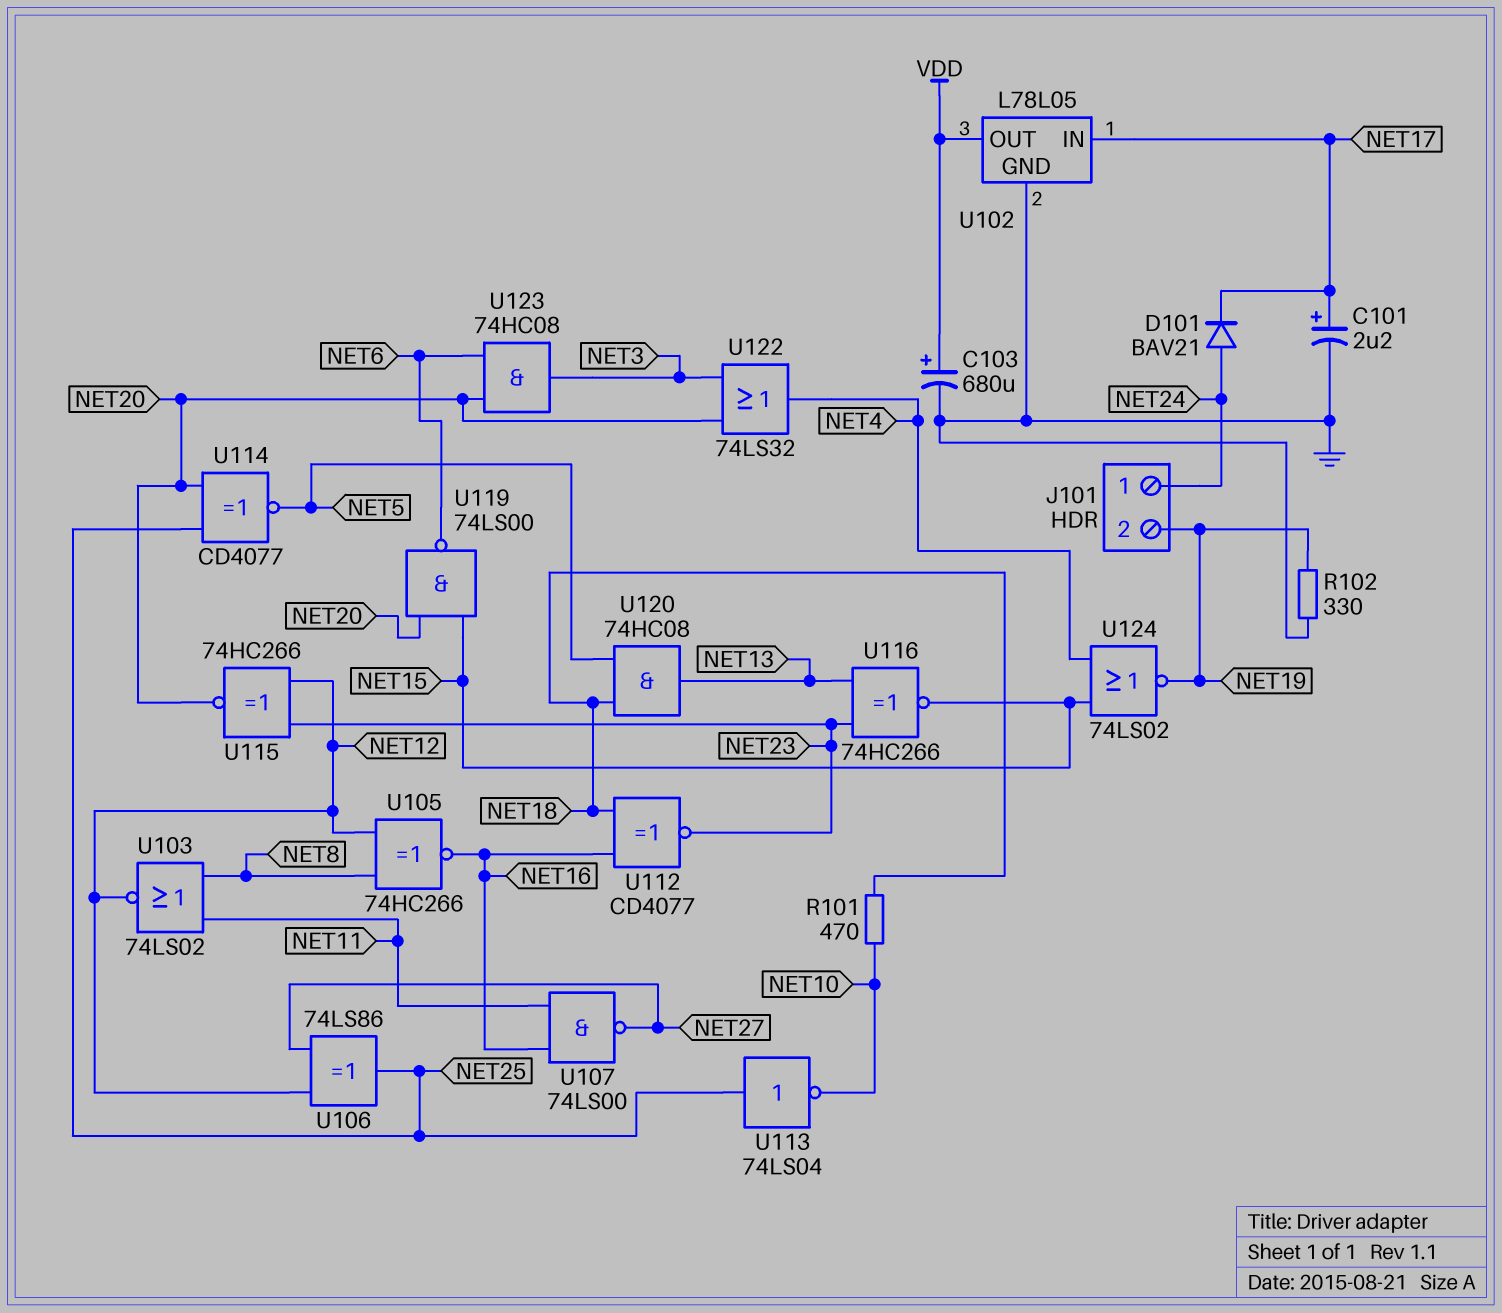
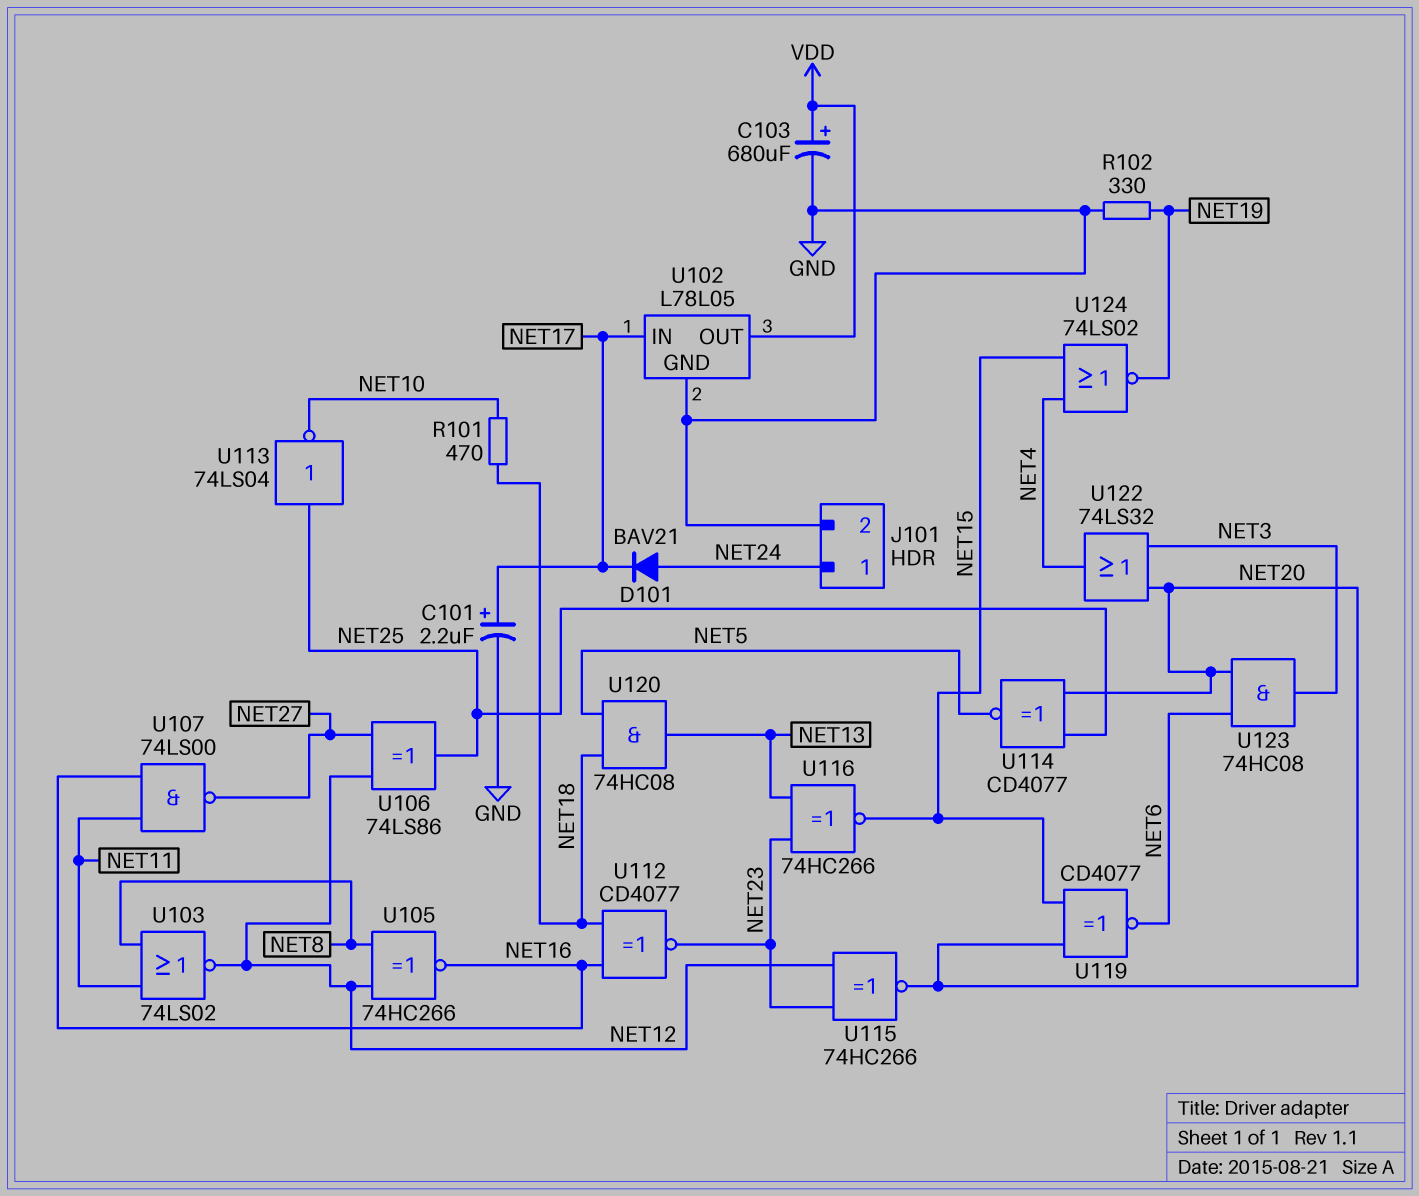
J101 pin 2: NET19 -> GND
U119: NAND 74LS00 (in NET15, in NET20, out NET6) -> XNOR CD4077 (in NET15, in NET20, out NET6)

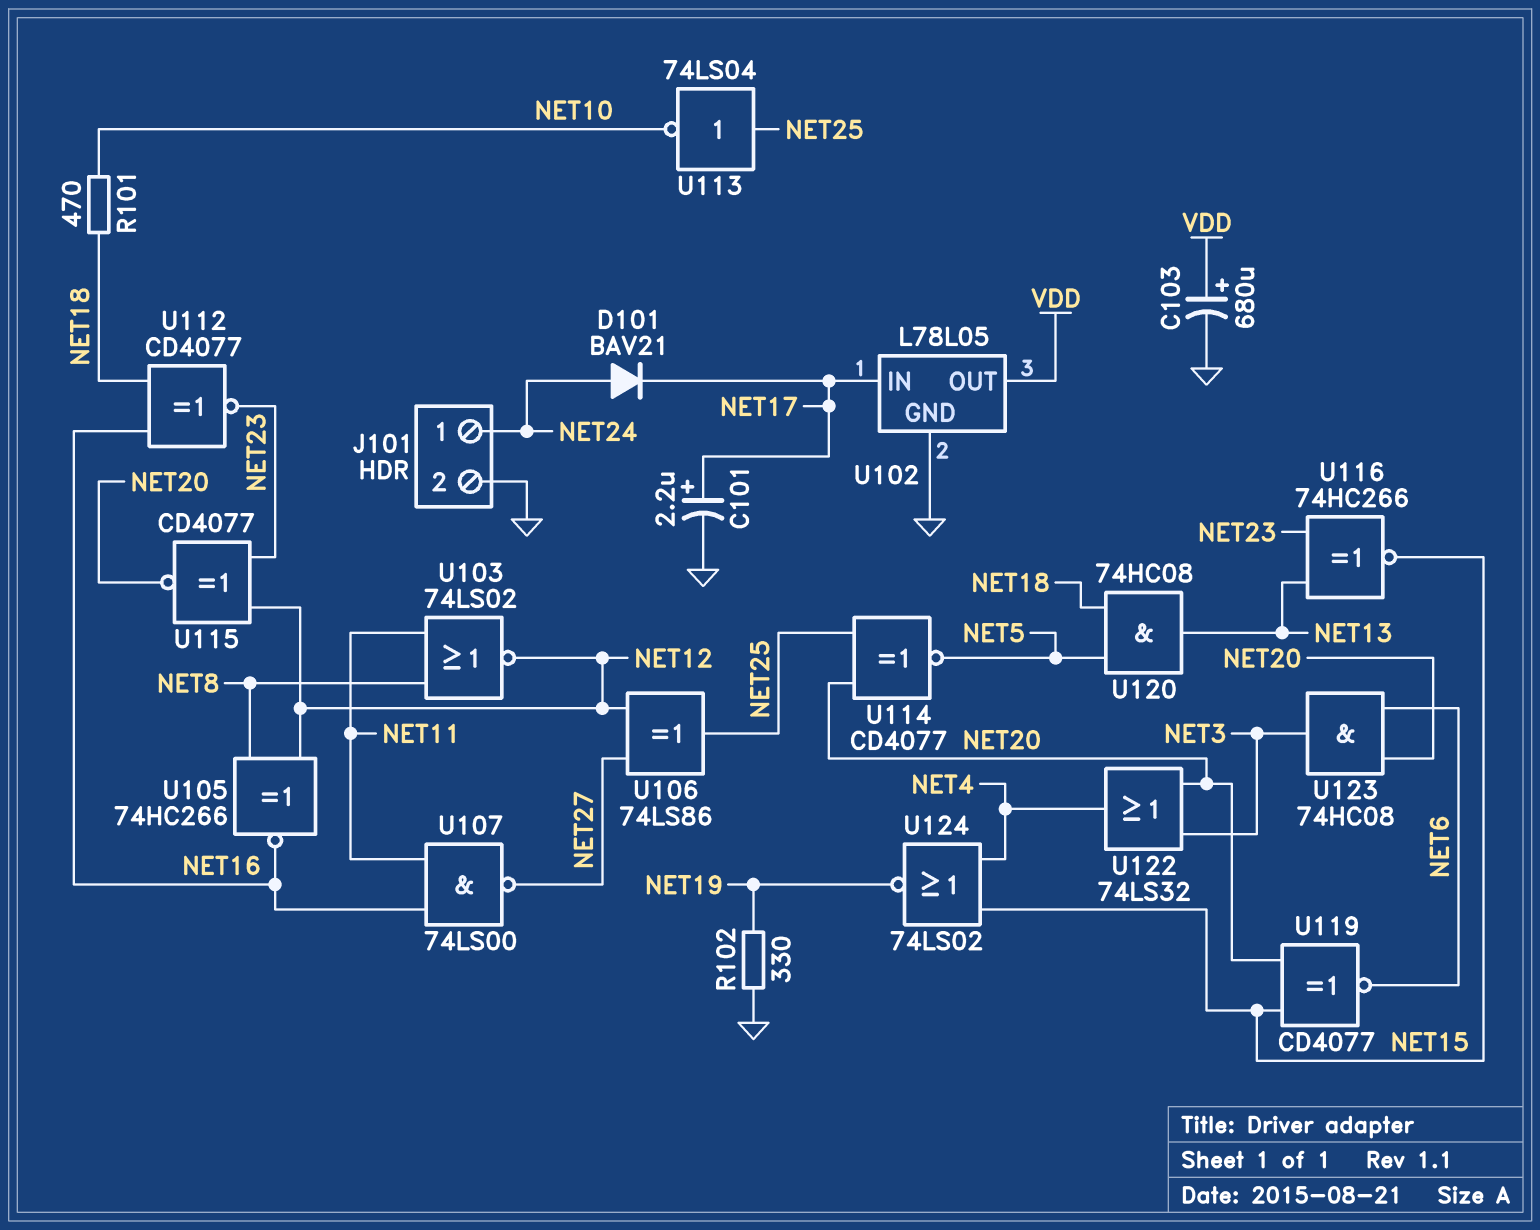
U115: XNOR 74HC266 (in NET12, in NET23, out NET20) -> XNOR CD4077 (in NET12, in NET23, out NET20)

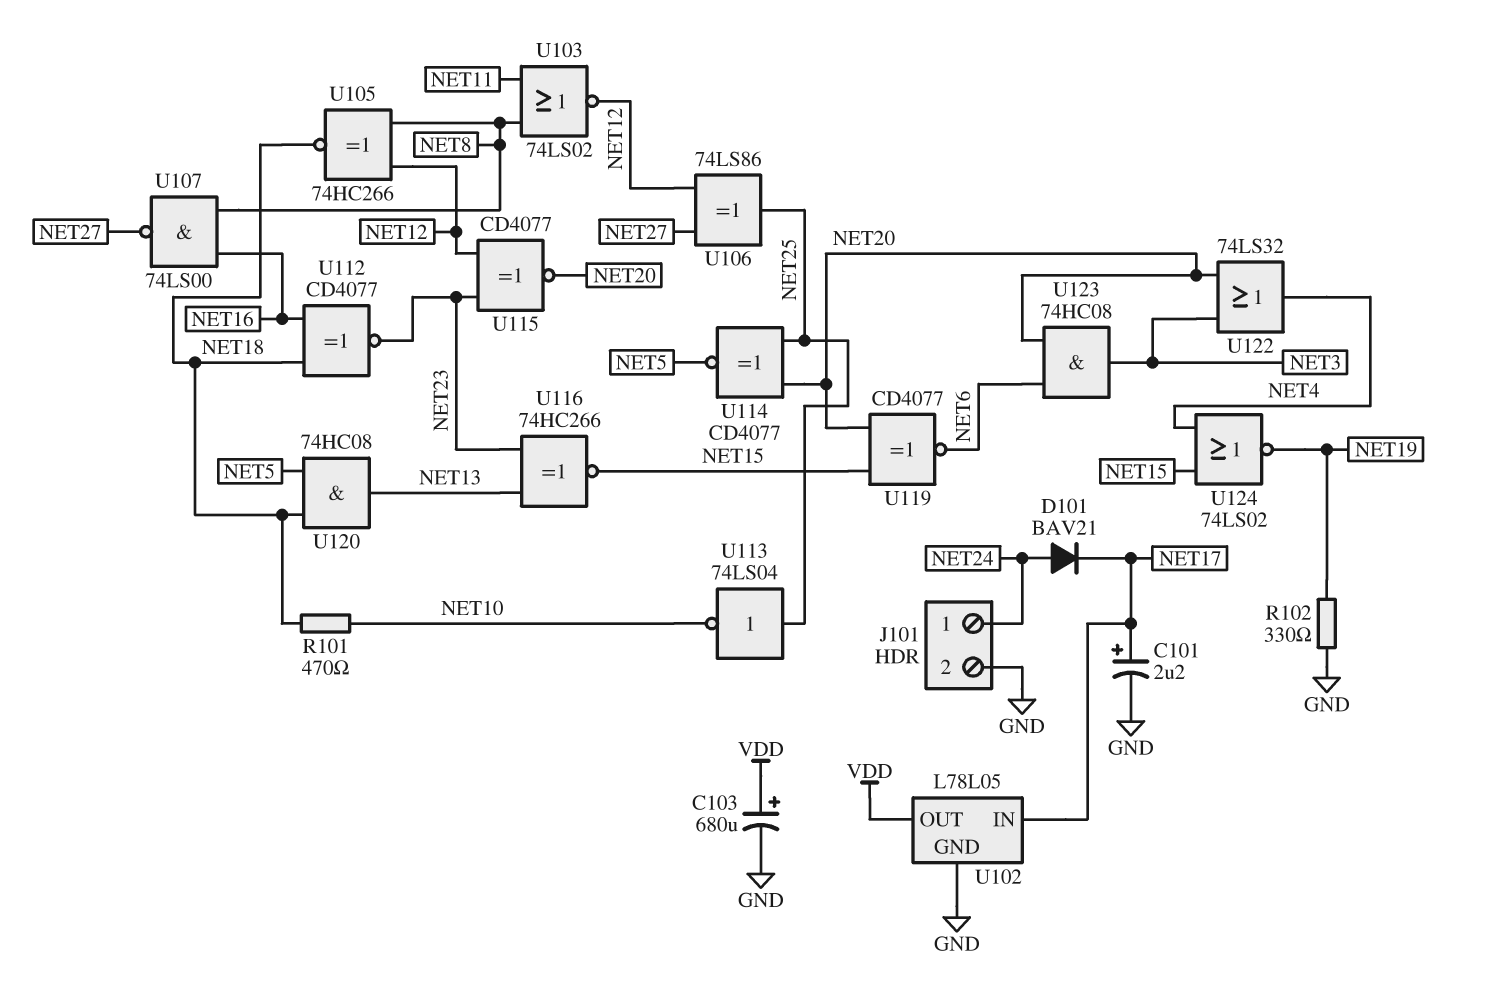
U105: XNOR 74HC266 (in NET8, in NET12, out NET16) -> XNOR 74HC266 (in NET8, in NET12, out NET18)
U107: NAND 74LS00 (in NET11, in NET16, out NET27) -> NAND 74LS00 (in NET8, in NET16, out NET27)

